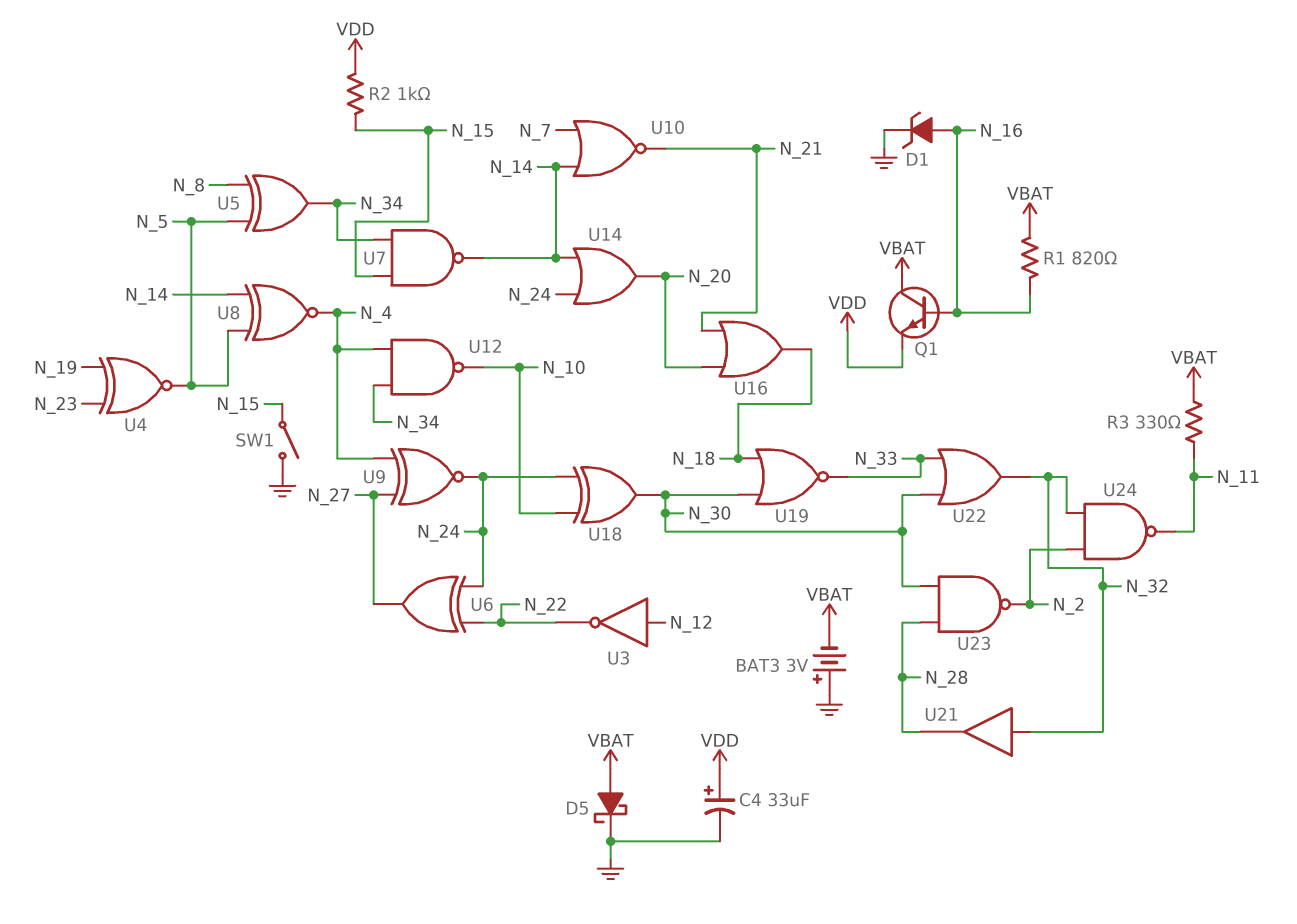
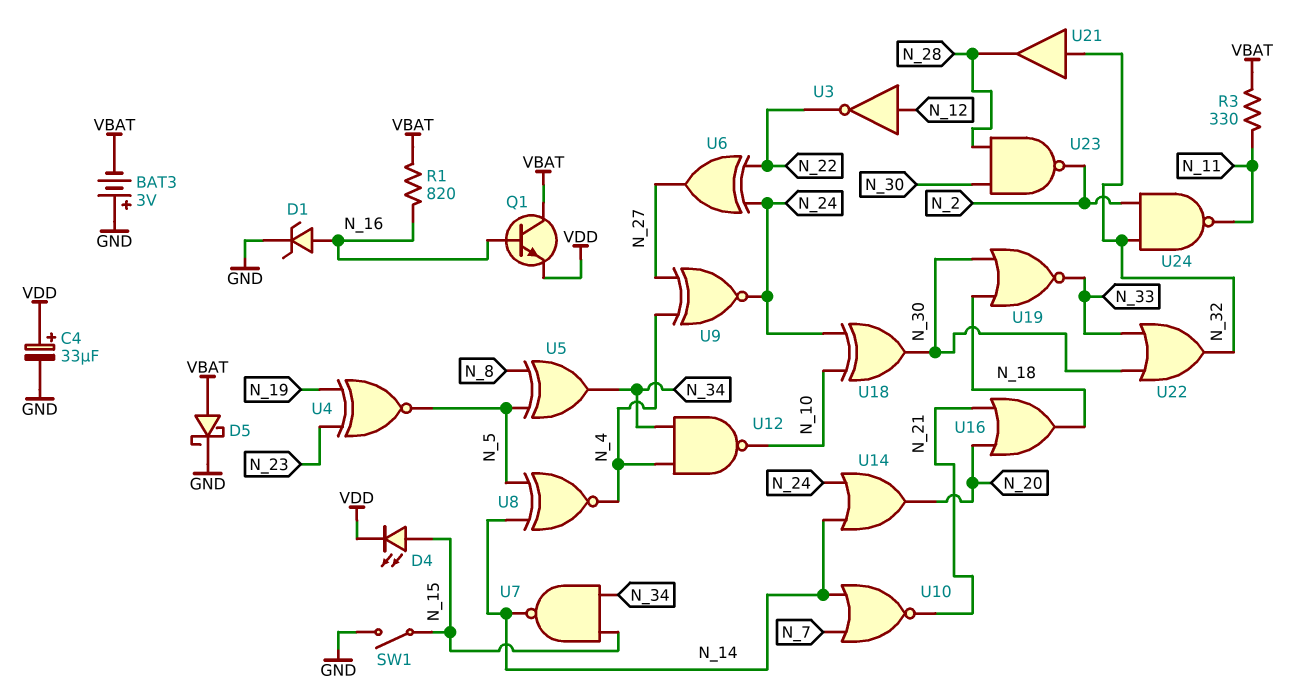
D4: none -> LED (A N_15, K VDD)
R2: 1k (N_15, VDD) -> none

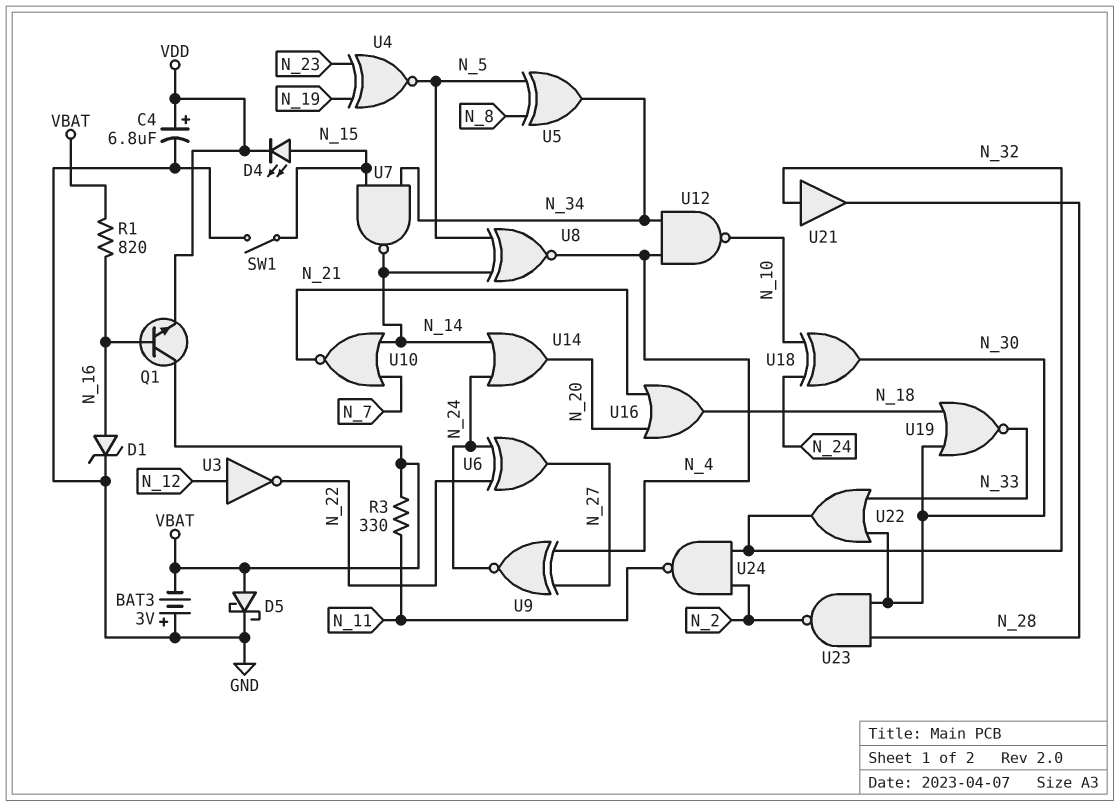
C4: 33uF (plus VDD, minus GND) -> 6.8uF (plus VDD, minus GND)

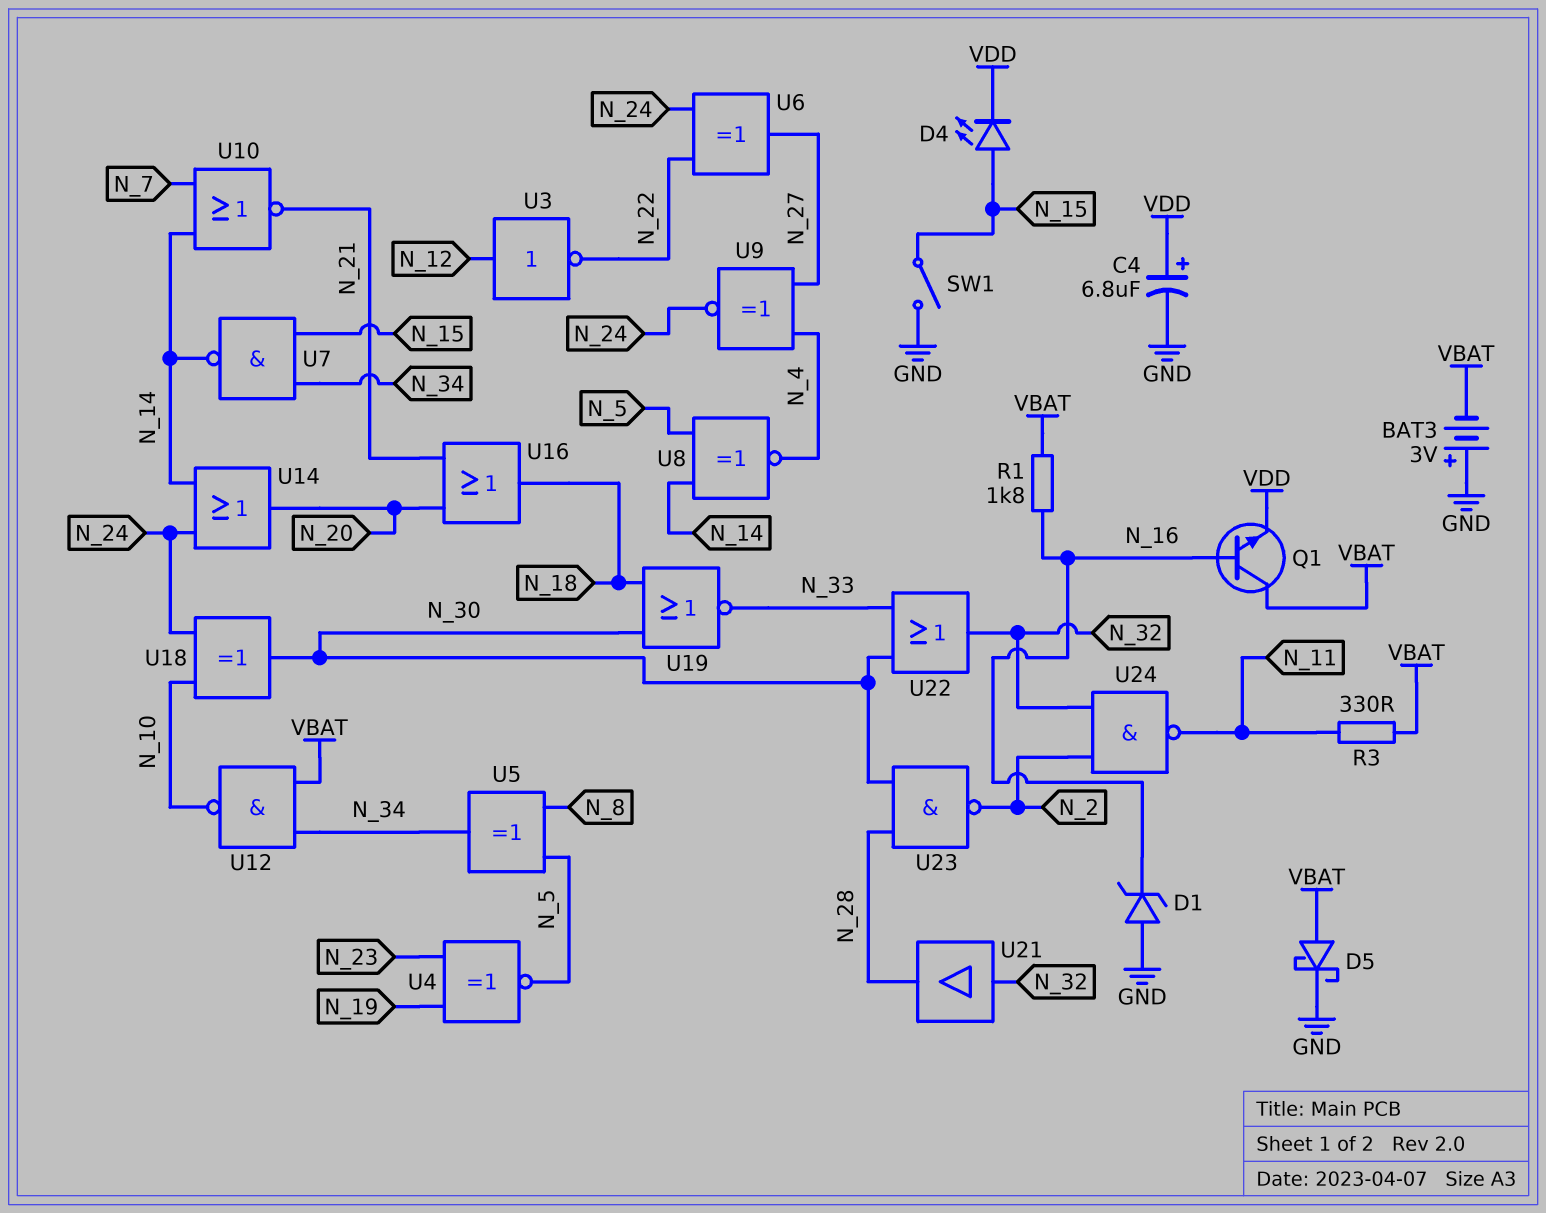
D1: zener (A N_16, K GND) -> zener (A GND, K N_16)
R1: 820 (N_16, VBAT) -> 1.8k (N_16, VBAT)
U12: NAND (in N_4, in N_34, out N_10) -> NAND (in N_34, in VBAT, out N_10)

